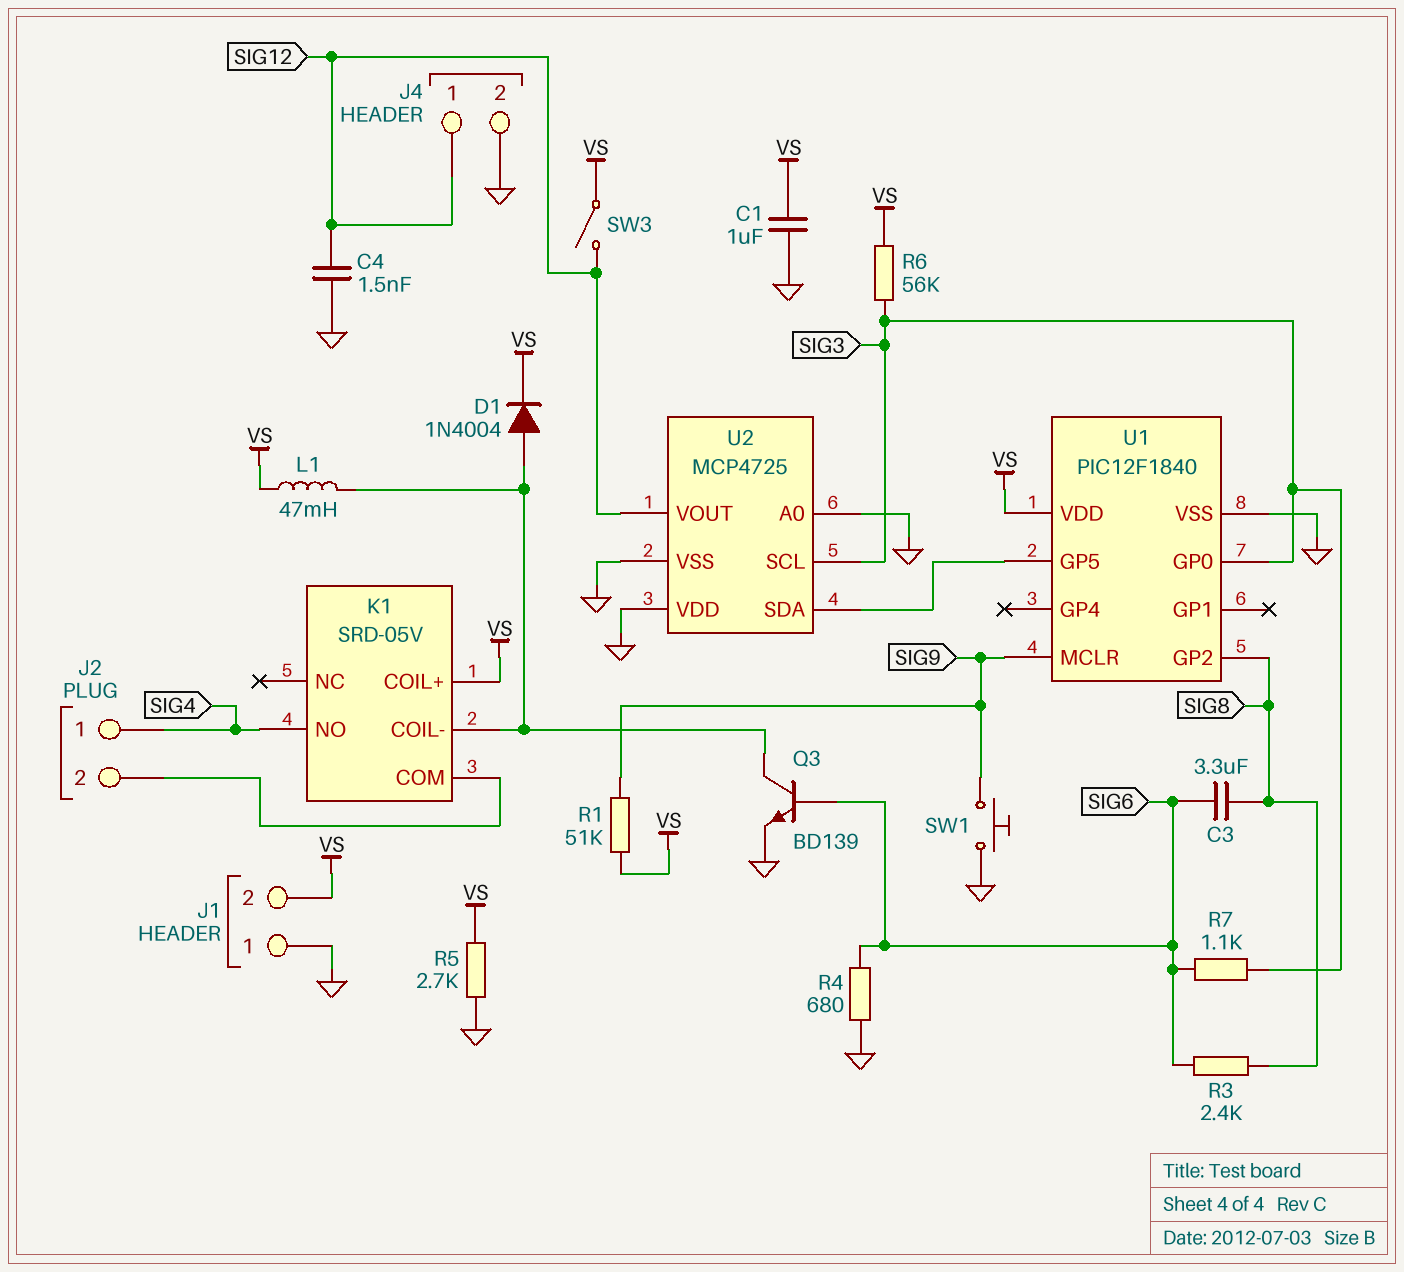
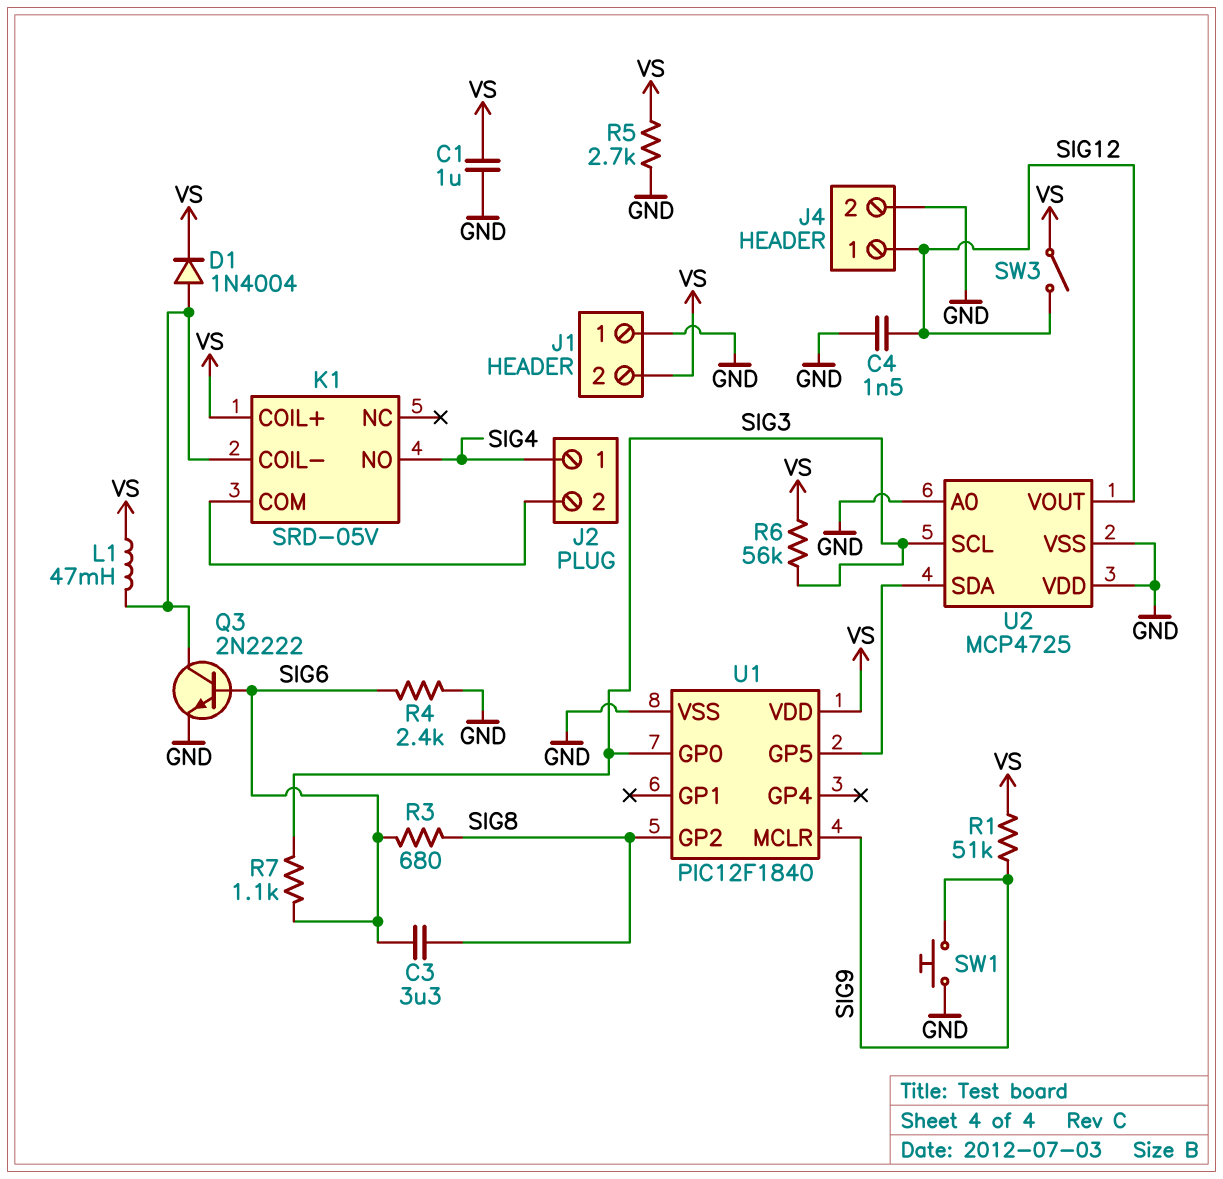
Q3: NPN BD139 (B SIG6, C K1/COIL-, E GND) -> NPN 2N2222 (B SIG6, C K1/COIL-, E GND)
R3: 2.4k (SIG6, SIG8) -> 680 (SIG6, SIG8)
R4: 680 (GND, SIG6) -> 2.4k (GND, SIG6)

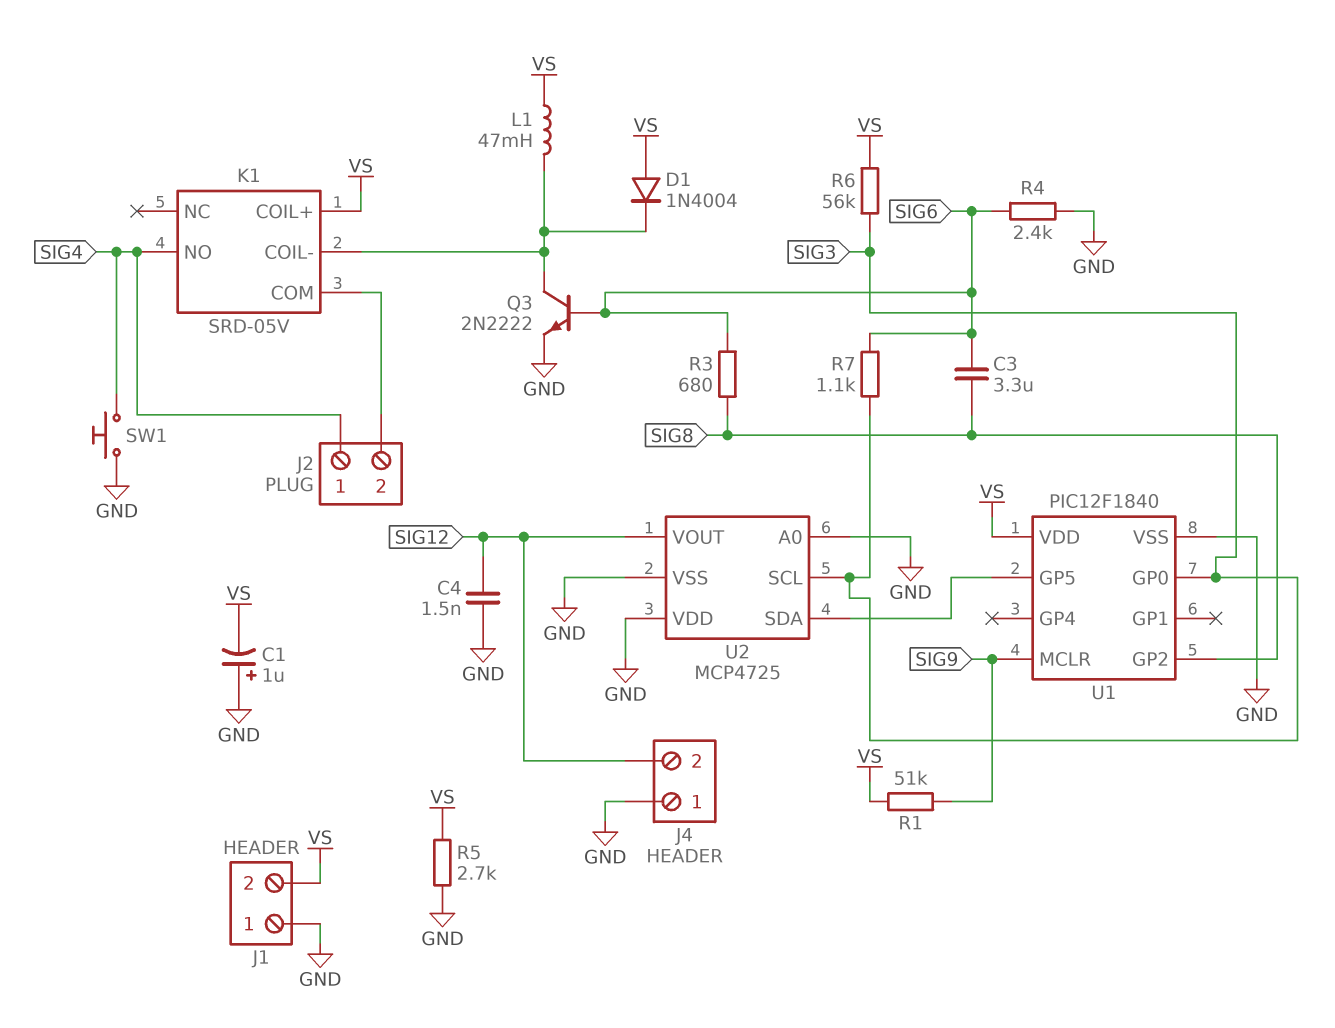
C1: 1uF (GND, VS) -> 1uF (plus GND, minus VS)
D1: diode 1N4004 (A K1/COIL-, K VS) -> diode 1N4004 (A VS, K K1/COIL-)
J4 pin 1: SIG12 -> GND
J4 pin 2: GND -> SIG12
SW1: button (GND, SIG9) -> button (GND, SIG4)
SW3: switch (SIG12, VS) -> none

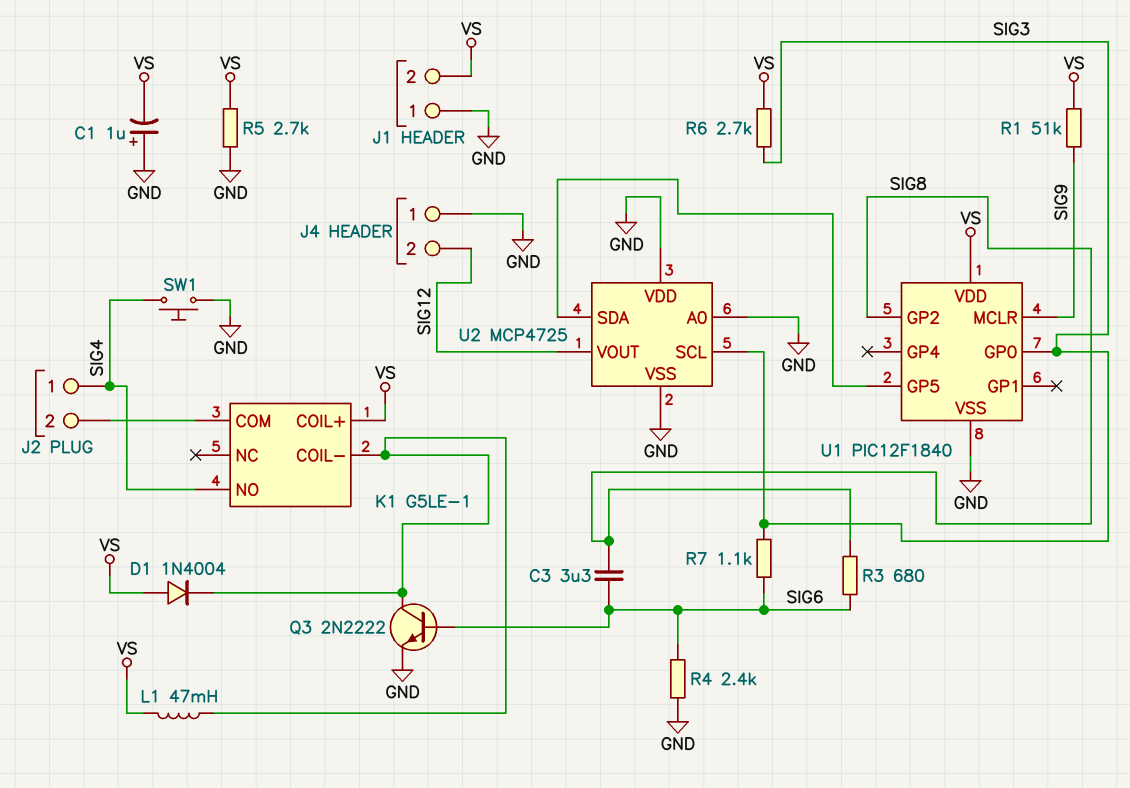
C4: 1.5nF (GND, SIG12) -> none
K1: SRD-05V -> G5LE-1
R6: 56k (SIG3, VS) -> 2.7k (SIG3, VS)

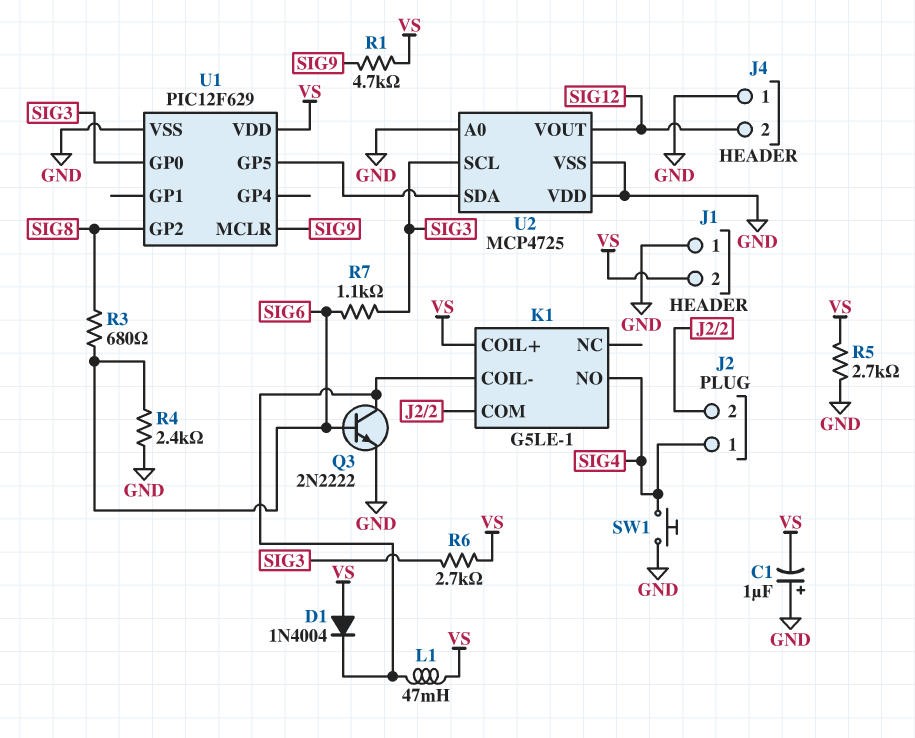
C3: 3.3uF (SIG6, SIG8) -> none
R1: 51k (SIG9, VS) -> 4.7k (SIG9, VS)
U1: PIC12F1840 -> PIC12F629

